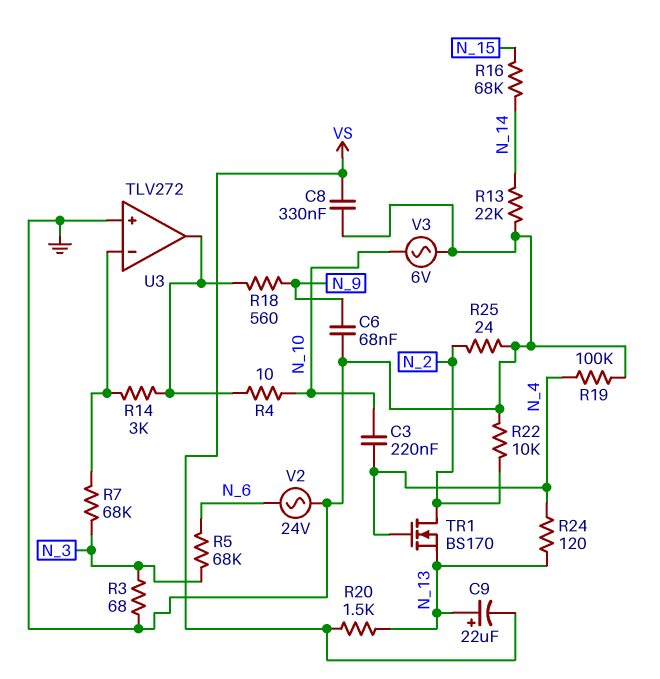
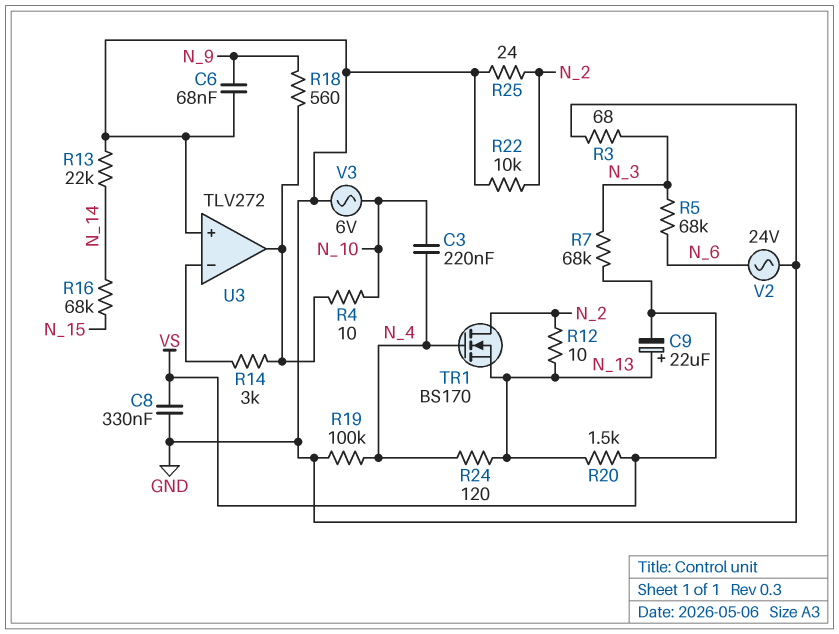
R7: 68k (N_3, U3/in-) -> 68k (N_3, VS)
R12: none -> 10 (N_2, N_13)

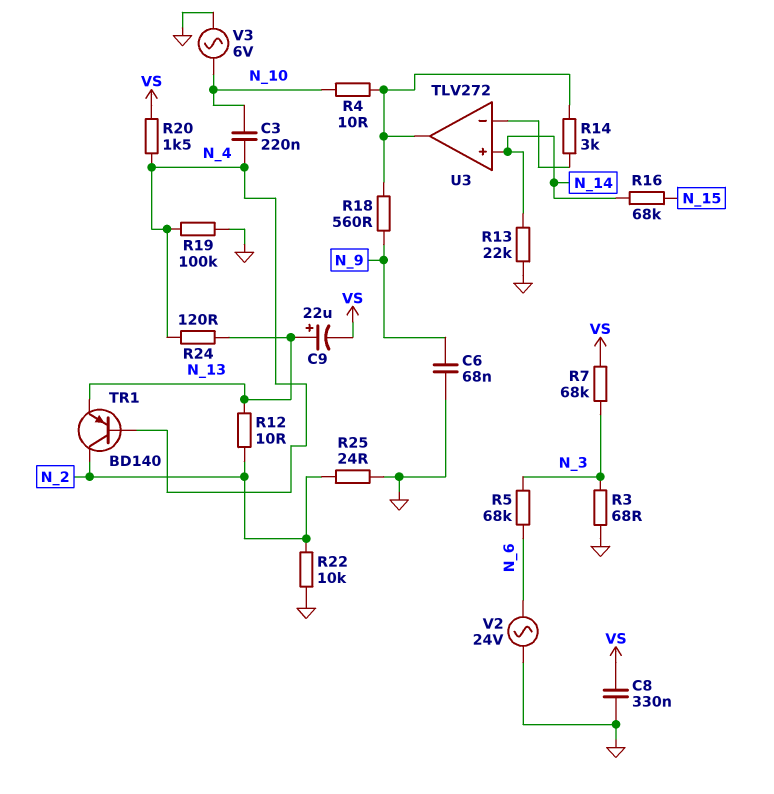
R20: 1.5k (N_13, VS) -> 1.5k (N_4, VS)
TR1: NMOS BS170 (G N_4, D N_2, S N_13) -> PNP BD140 (B N_4, C N_2, E N_13)
U3 pin in+: GND -> N_14

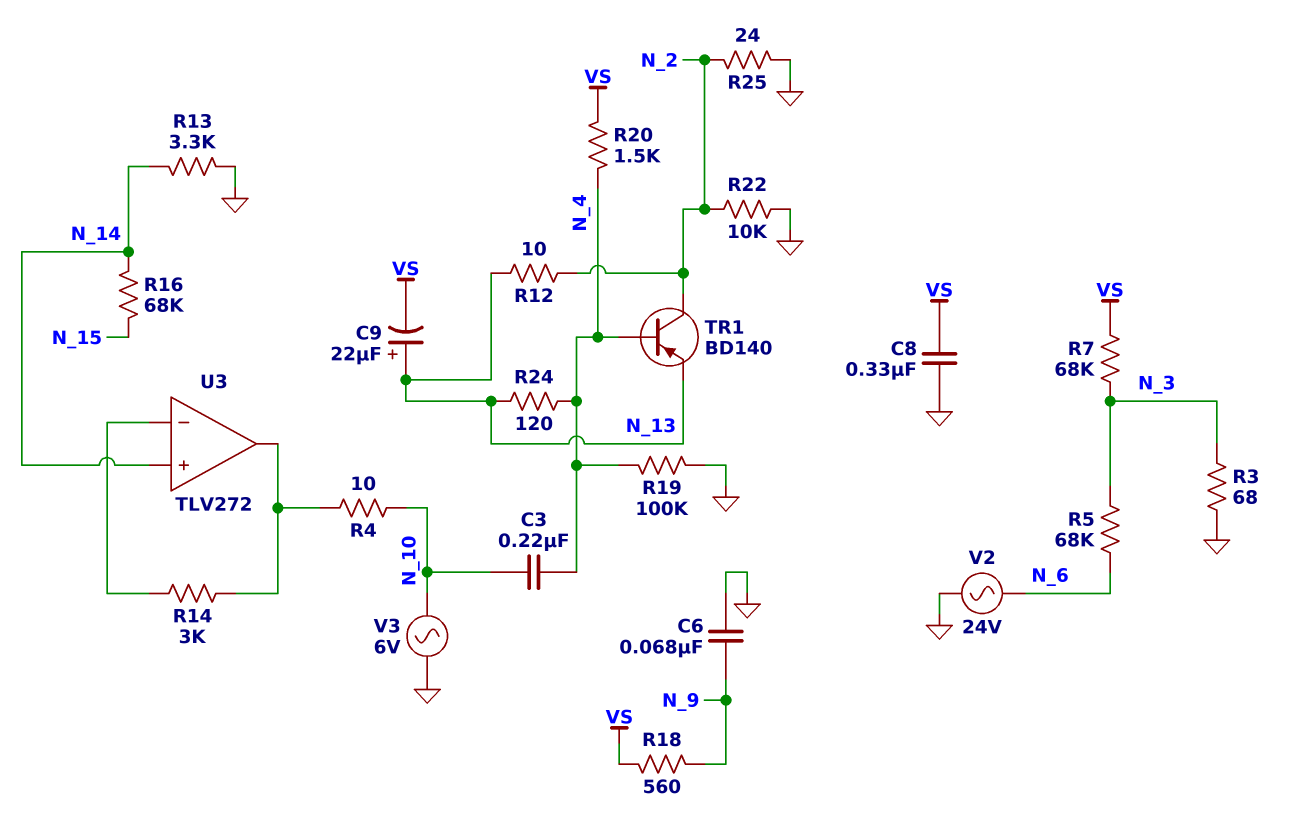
R13: 22k (GND, N_14) -> 3.3k (GND, N_14)
R18: 560 (N_9, U3/out) -> 560 (N_9, VS)

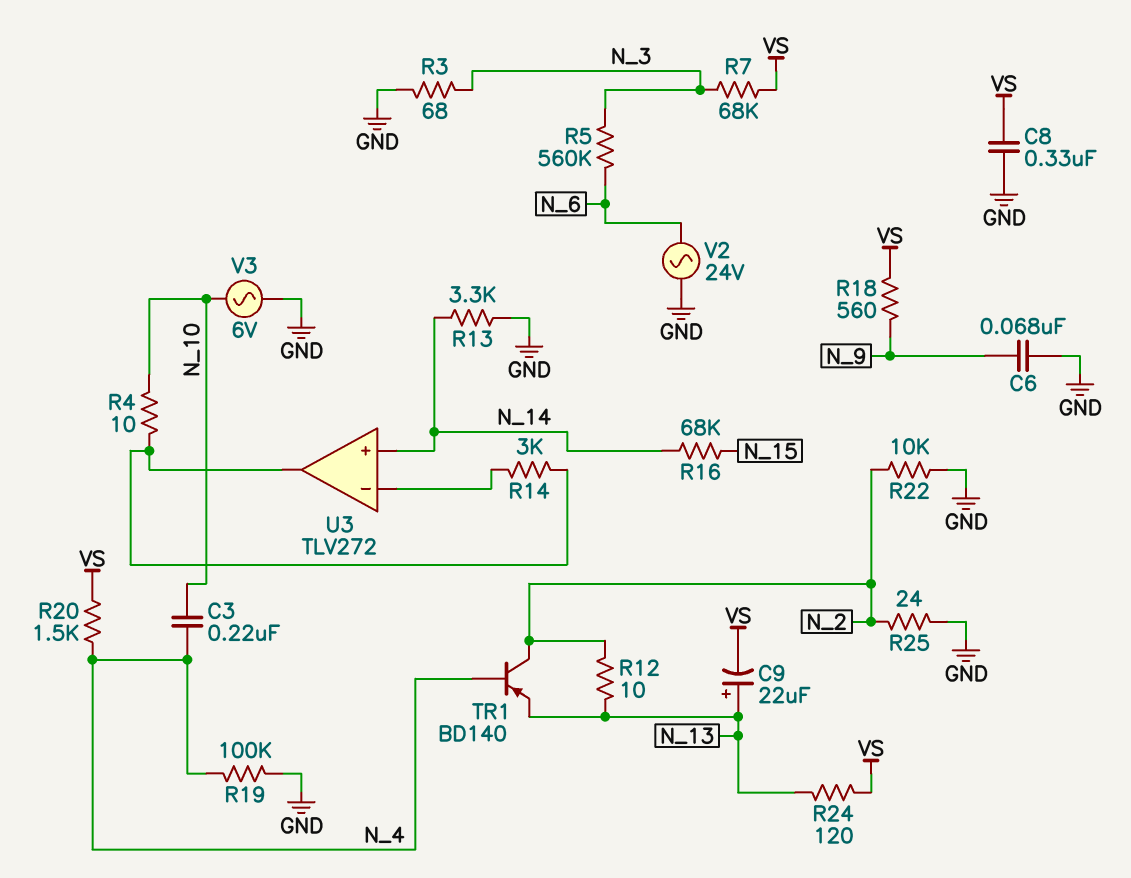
R5: 68k (N_3, N_6) -> 560k (N_3, N_6)
R24: 120 (N_4, N_13) -> 120 (N_13, VS)

